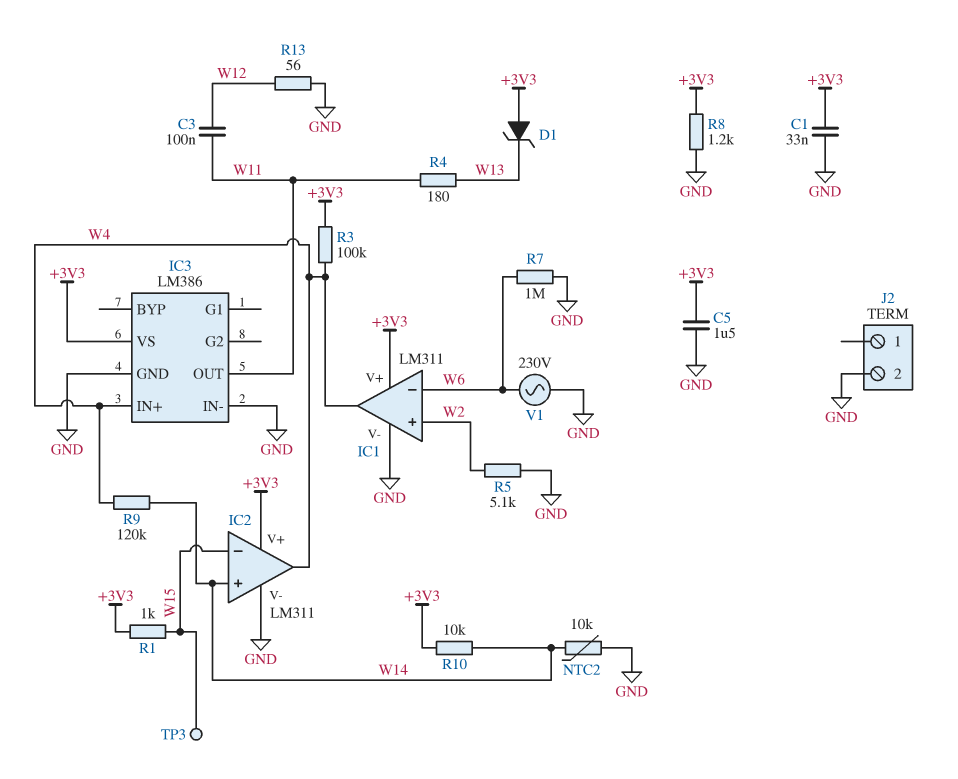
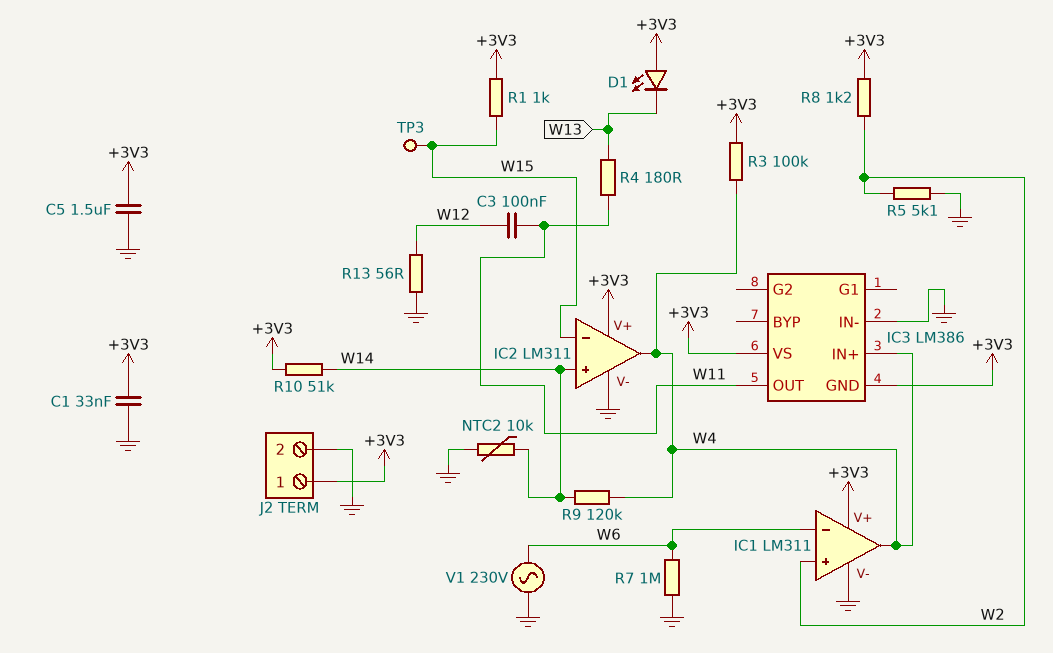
D1: zener (A +3V3, K W13) -> LED (A +3V3, K W13)
IC3 pin GND: GND -> +3V3
J2 pin 1: none -> +3V3
R8: 1.2k (+3V3, GND) -> 1.2k (+3V3, W2)
R10: 10k (+3V3, W14) -> 51k (+3V3, W14)

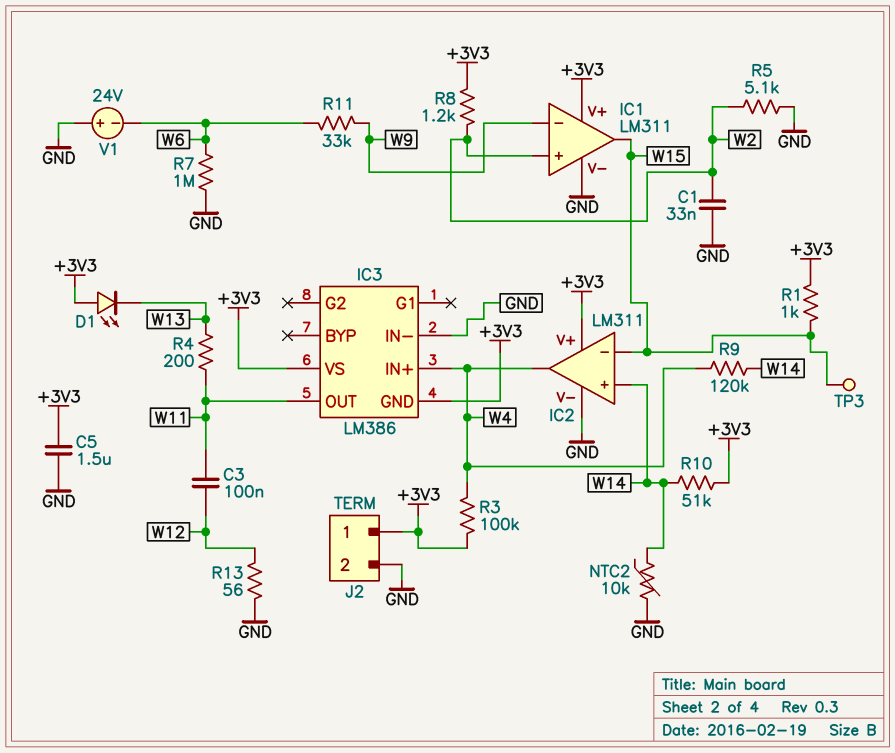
C1: 33nF (+3V3, GND) -> 33nF (GND, W2)
IC1 pin in-: W6 -> W9
IC1 pin out: W4 -> W15
R4: 180 (W11, W13) -> 200 (W11, W13)
R11: none -> 33k (W6, W9)
V1: AC 230V (GND, W6) -> 24V (plus GND, minus W6)

